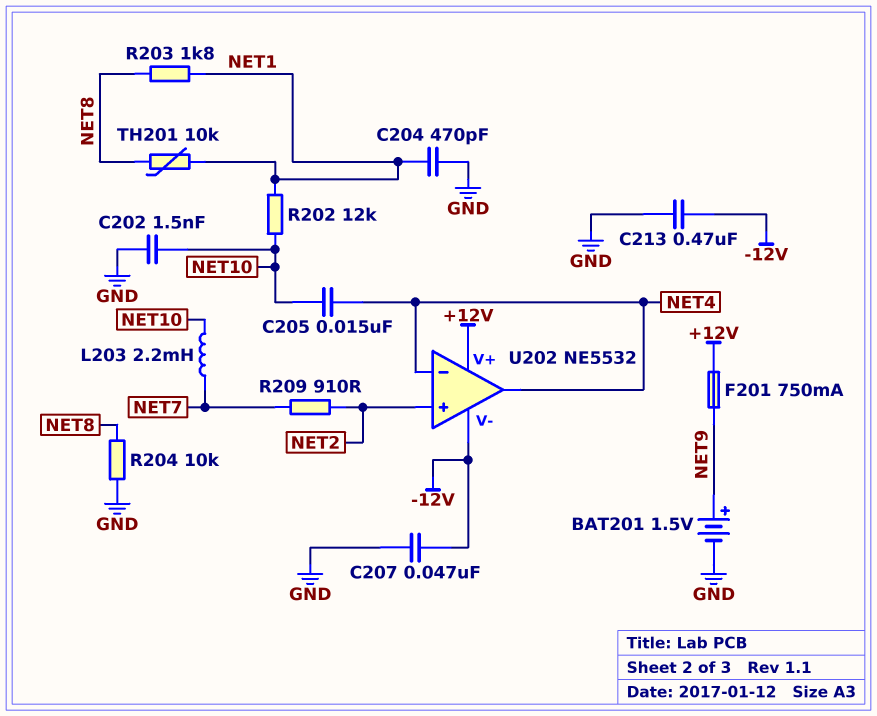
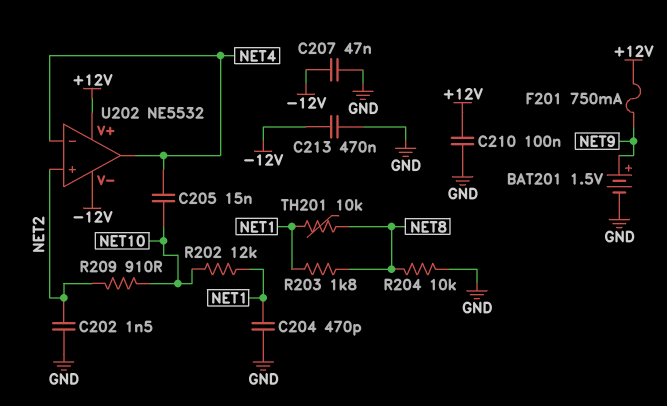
C202: 1.5nF (GND, NET10) -> 1.5nF (GND, NET2)
C210: none -> 100nF (+12V, GND)
L203: 2.2mH (NET7, NET10) -> none
R209: 910 (NET2, NET7) -> 910 (NET2, NET10)

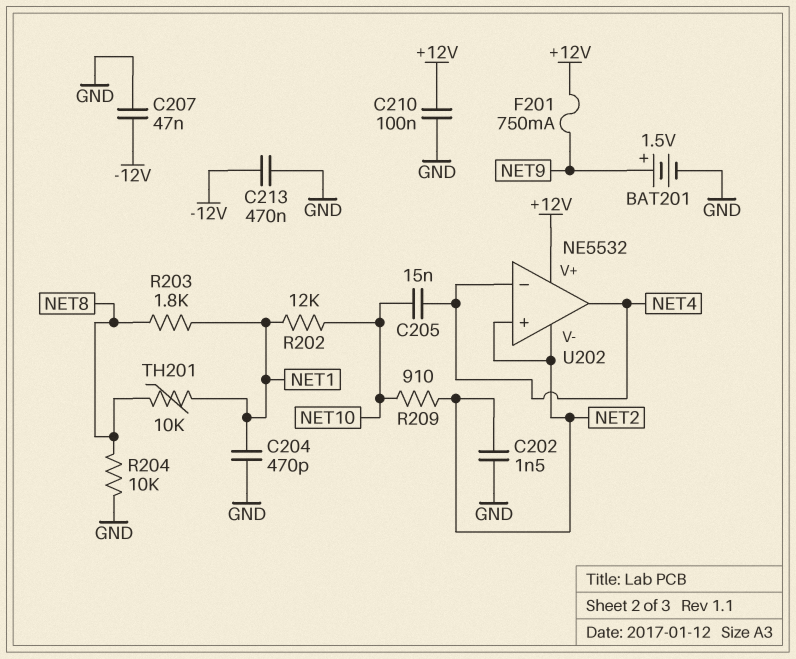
U202 pin V-: -12V -> NET2

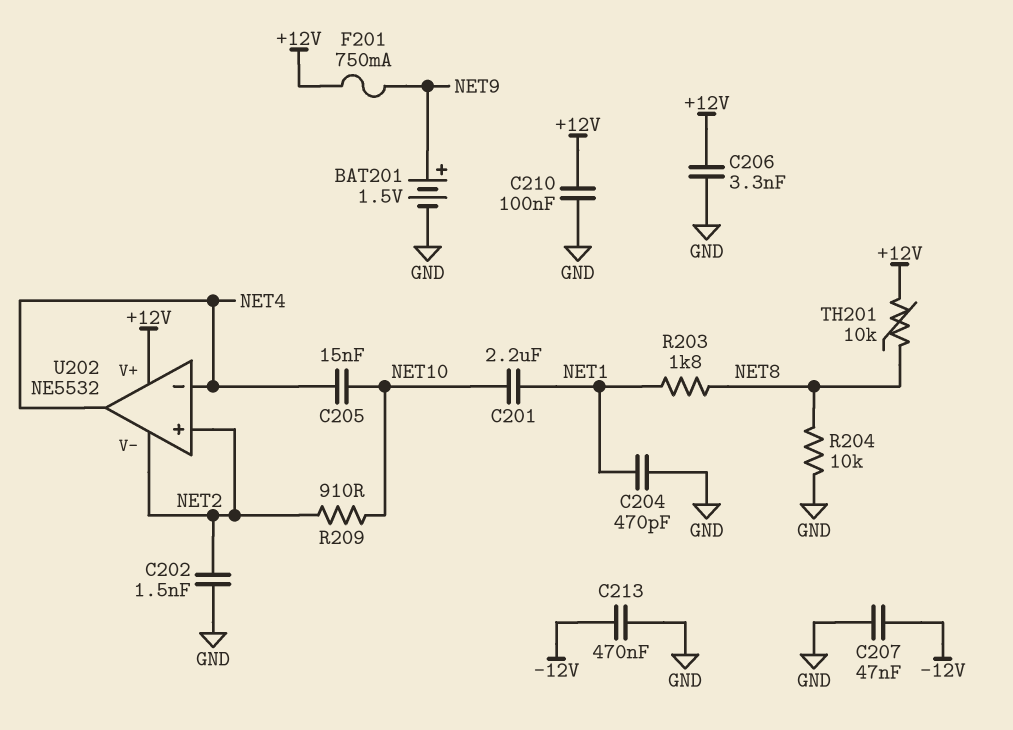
C201: none -> 2.2uF (NET1, NET10)
C206: none -> 3.3nF (+12V, GND)
R202: 12k (NET1, NET10) -> none
TH201: 10k (NET1, NET8) -> 10k (+12V, NET8)

